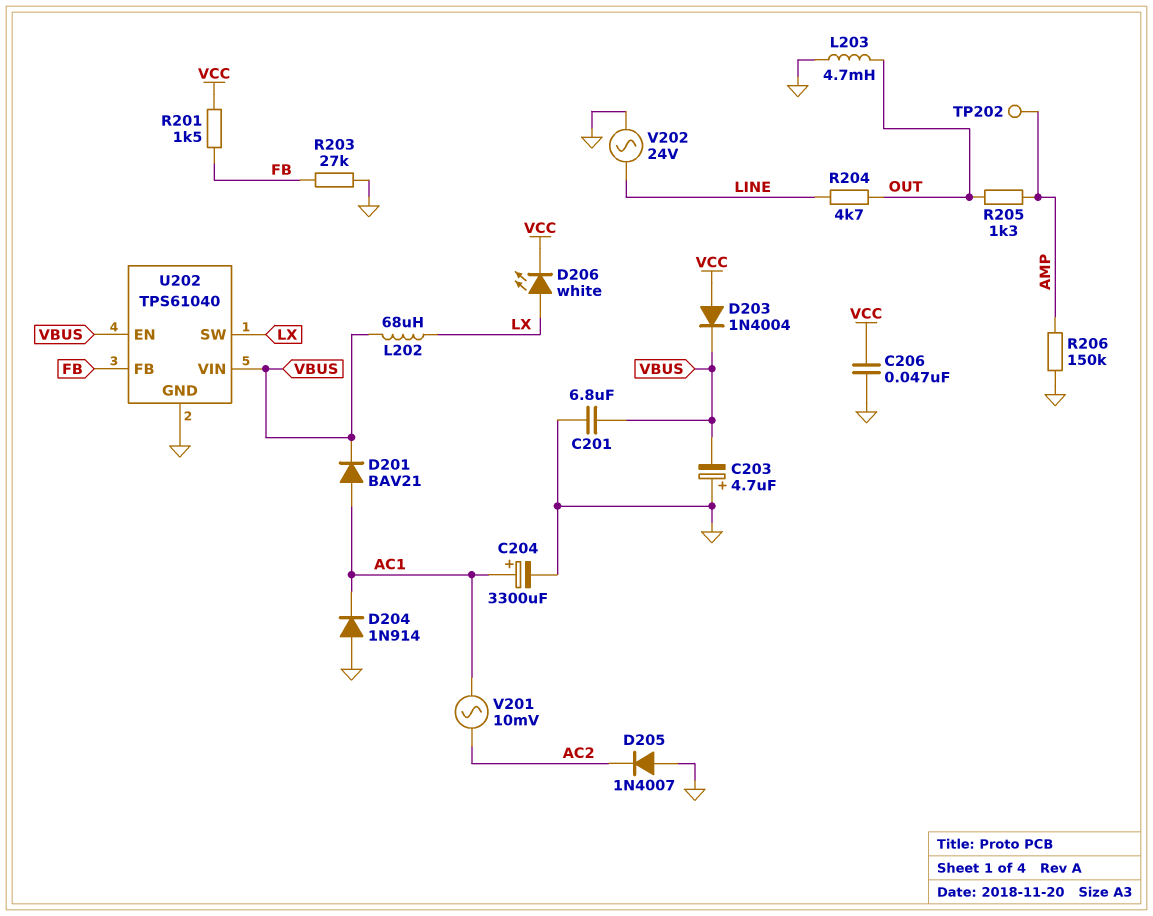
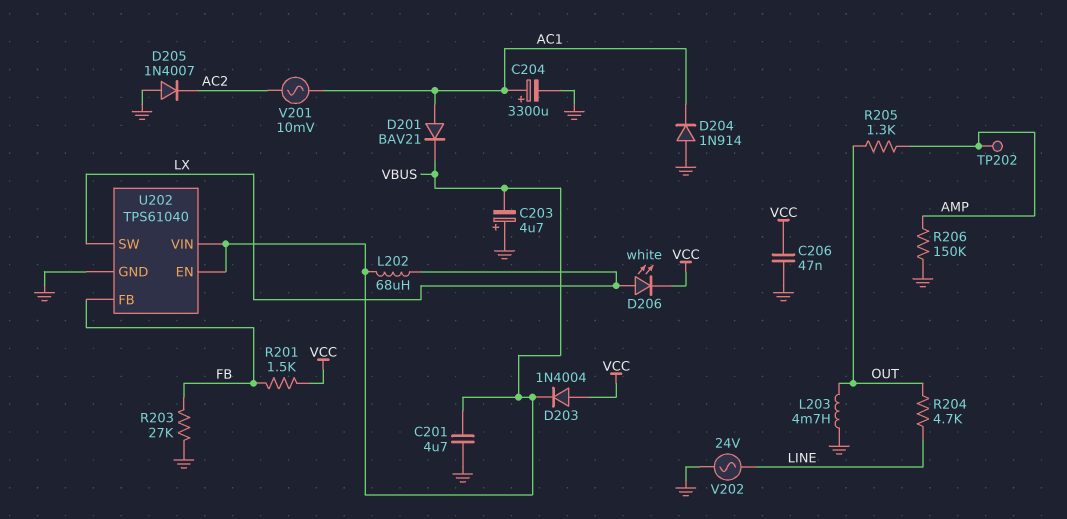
C201: 6.8uF (GND, VBUS) -> 4.7uF (GND, VBUS)

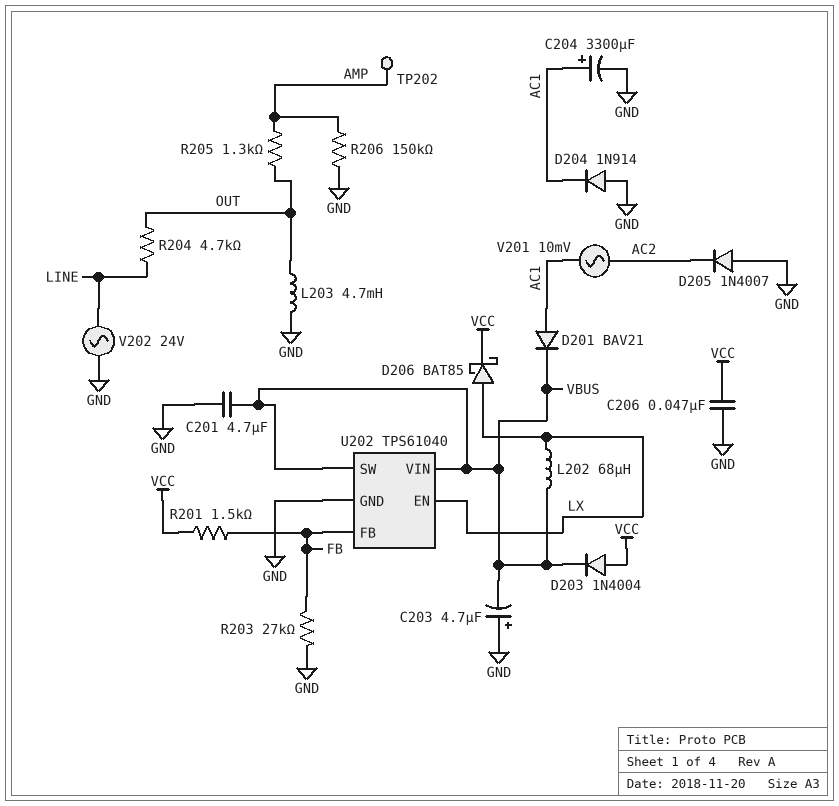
D206: LED white (A LX, K VCC) -> schottky BAT85 (A LX, K VCC)
U202 pin EN: VBUS -> LX
U202 pin SW: LX -> VBUS

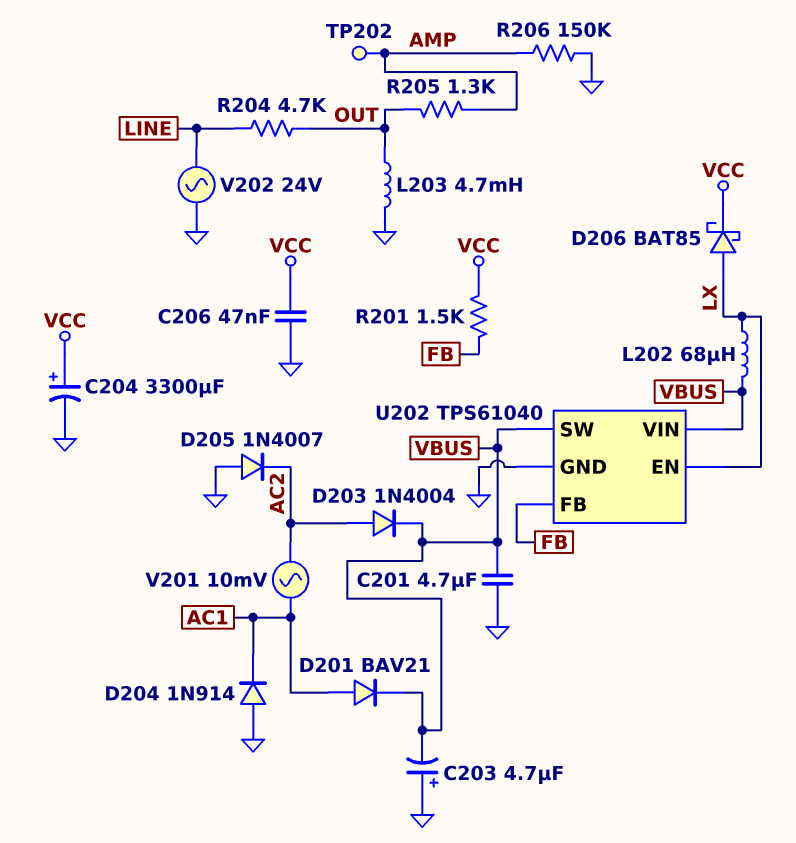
C204: 3300uF (plus AC1, minus GND) -> 3300uF (plus VCC, minus GND)
D203: diode 1N4004 (A VCC, K VBUS) -> diode 1N4004 (A AC2, K VBUS)
R203: 27k (FB, GND) -> none

